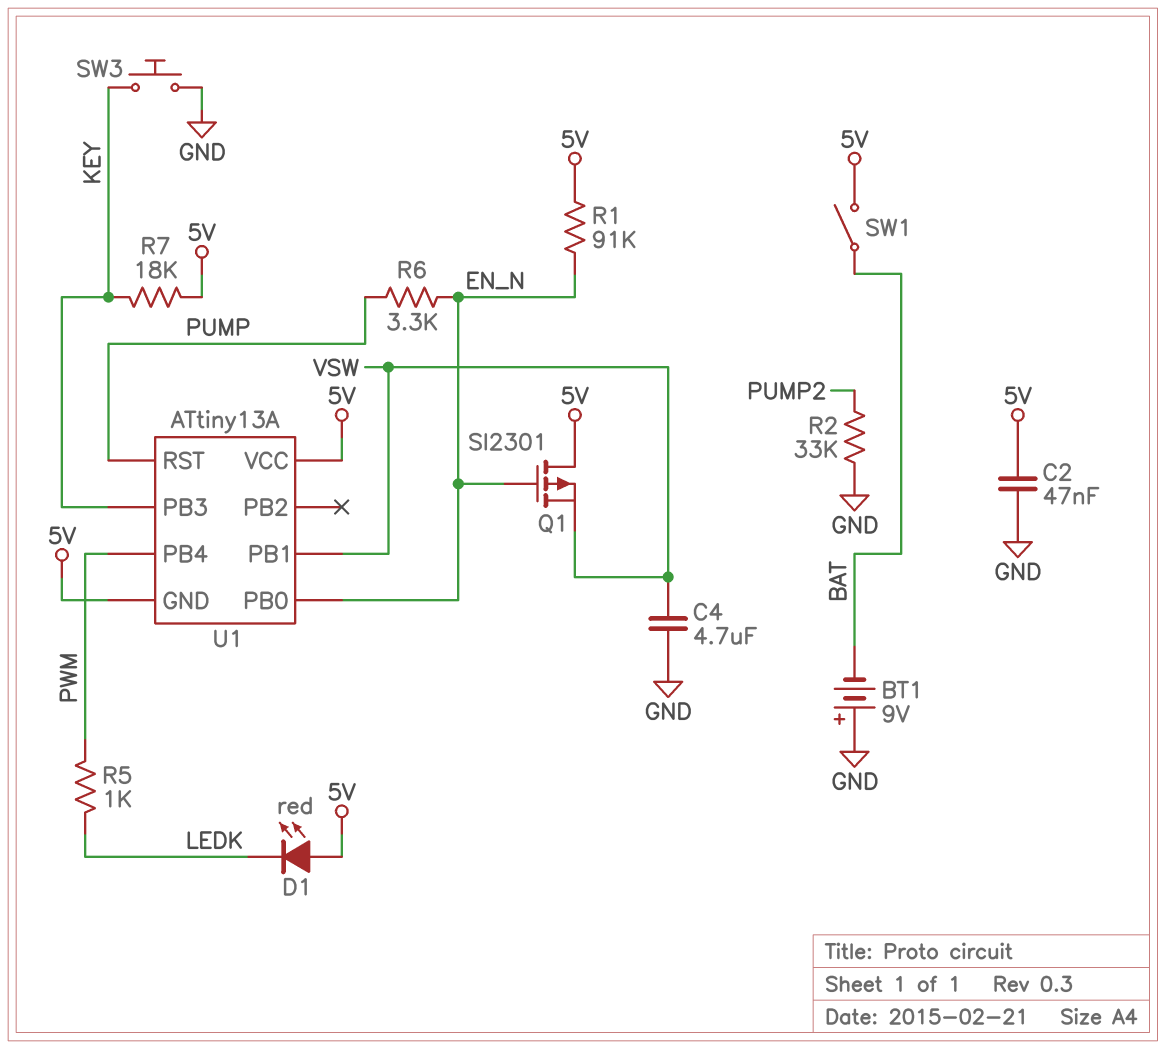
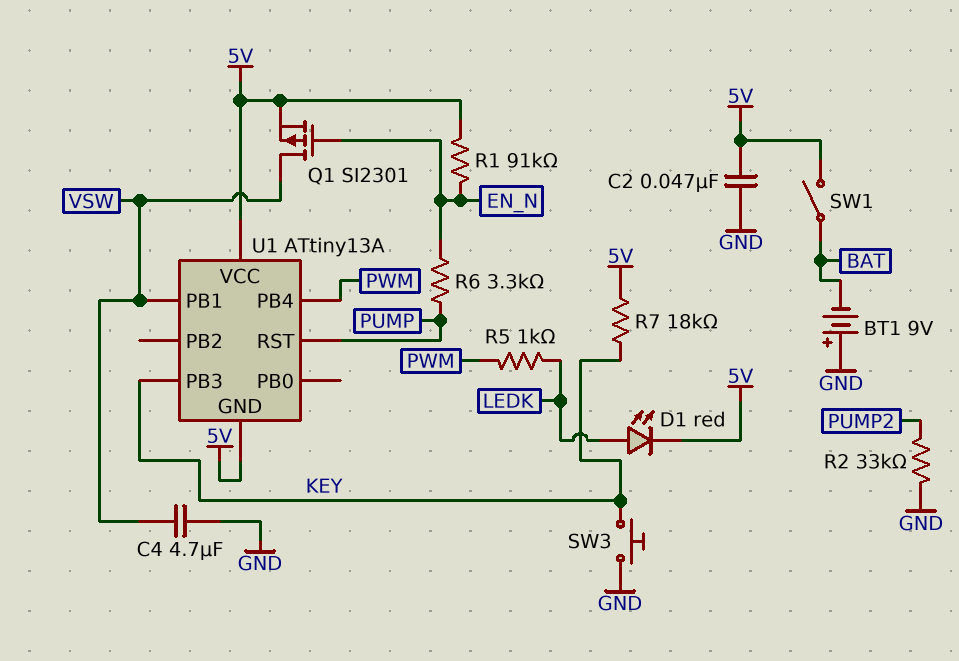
D1: LED red (A 5V, K LEDK) -> LED red (A LEDK, K 5V)
Q1: PMOS SI2301 (G EN_N, D 5V, S VSW) -> PMOS SI2301 (G EN_N, D VSW, S 5V)
U1 pin PB0: EN_N -> none

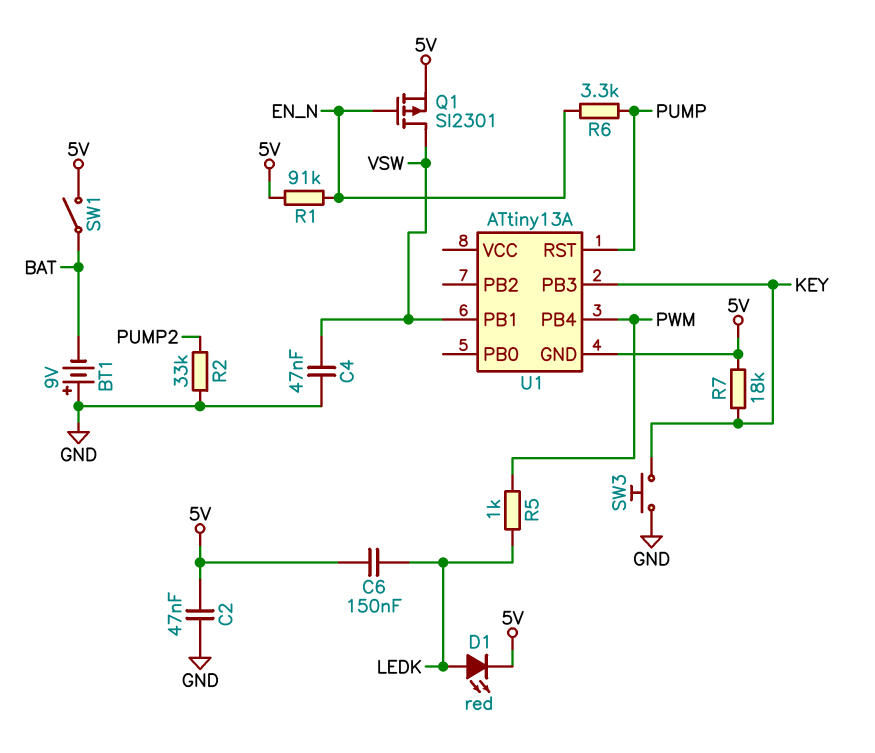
C4: 4.7uF (GND, VSW) -> 47nF (GND, VSW)
C6: none -> 150nF (5V, LEDK)
U1 pin VCC: 5V -> none

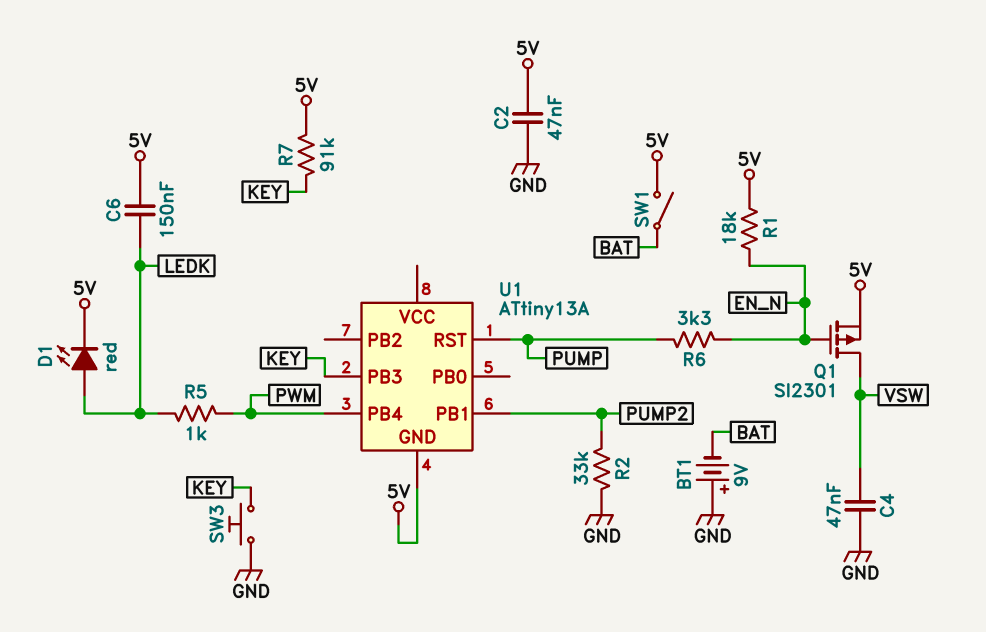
R1: 91k (5V, EN_N) -> 18k (5V, EN_N)
R7: 18k (5V, KEY) -> 91k (5V, KEY)
U1 pin PB1: VSW -> PUMP2

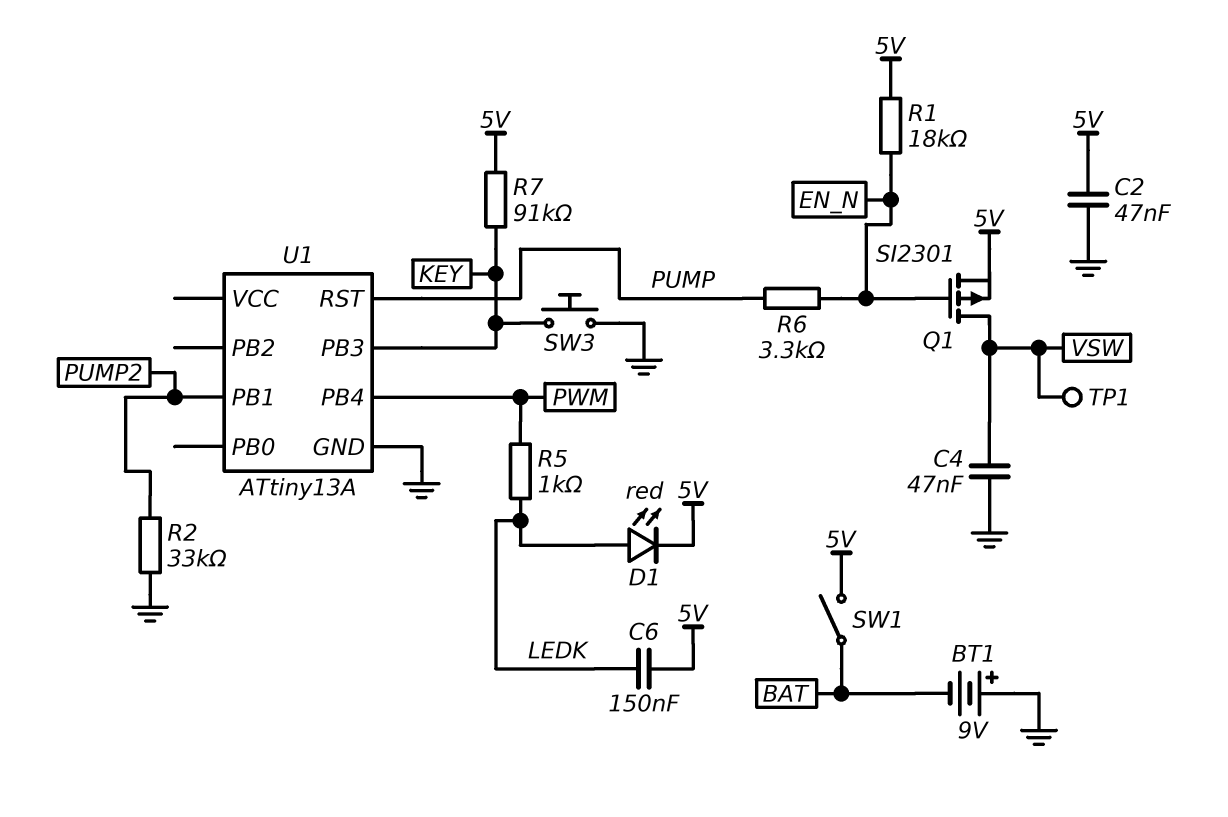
TP1: none -> test point (VSW)
U1 pin GND: 5V -> GND

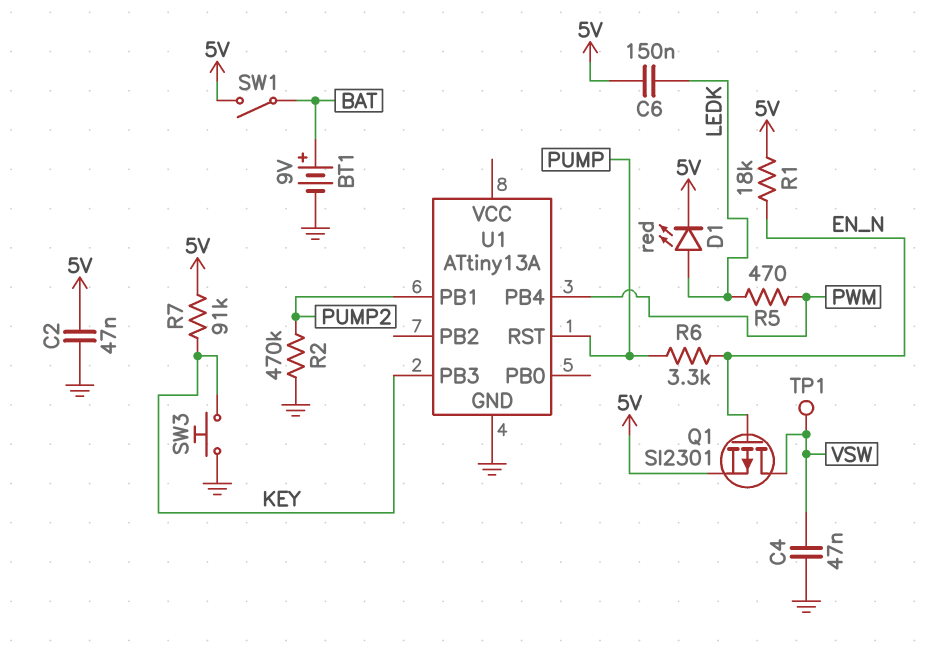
BT1: 9V (plus GND, minus BAT) -> 9V (plus BAT, minus GND)
R2: 33k (GND, PUMP2) -> 470k (GND, PUMP2)
R5: 1k (LEDK, PWM) -> 470 (LEDK, PWM)

